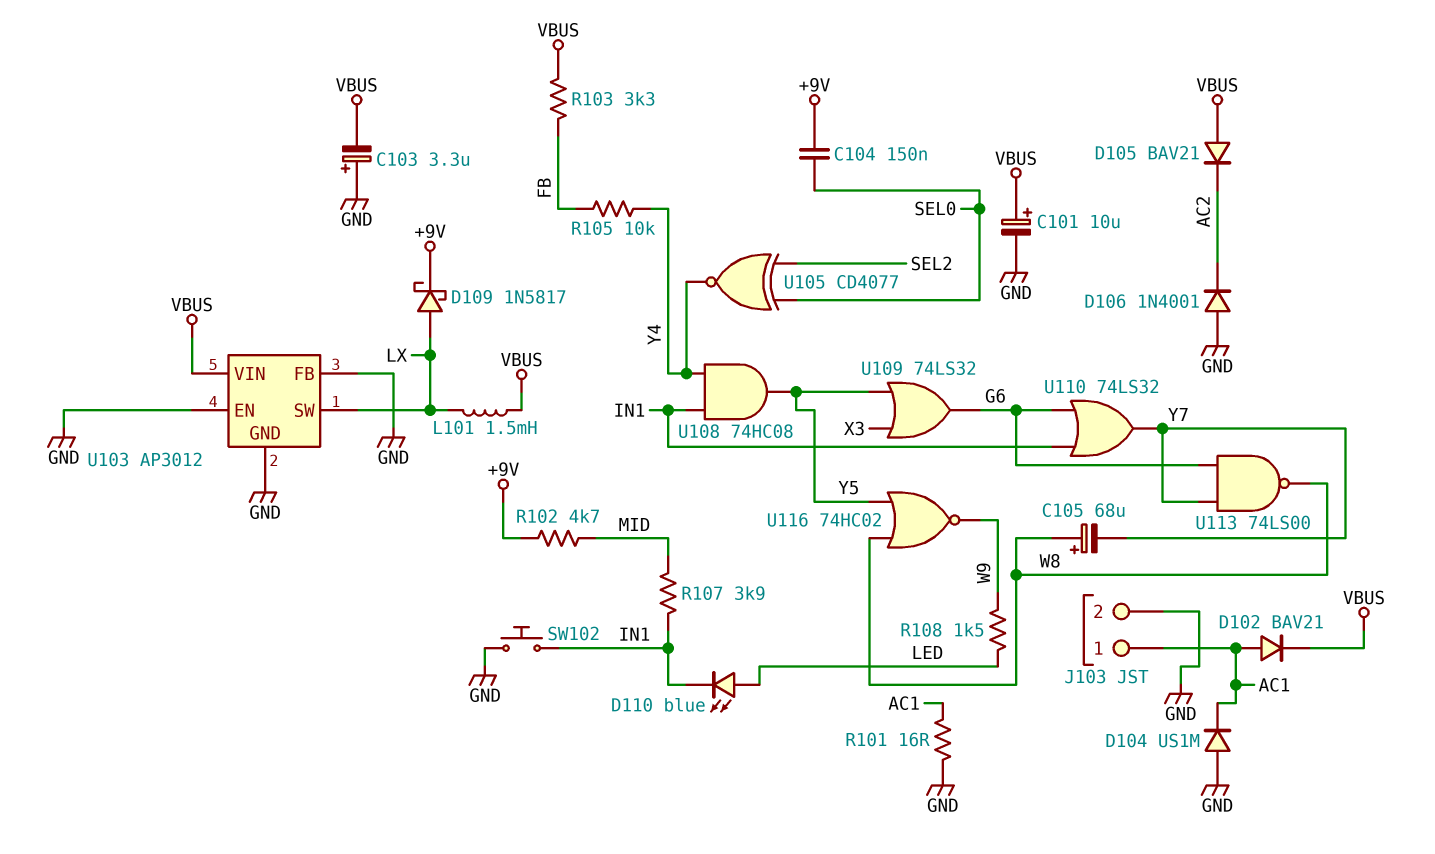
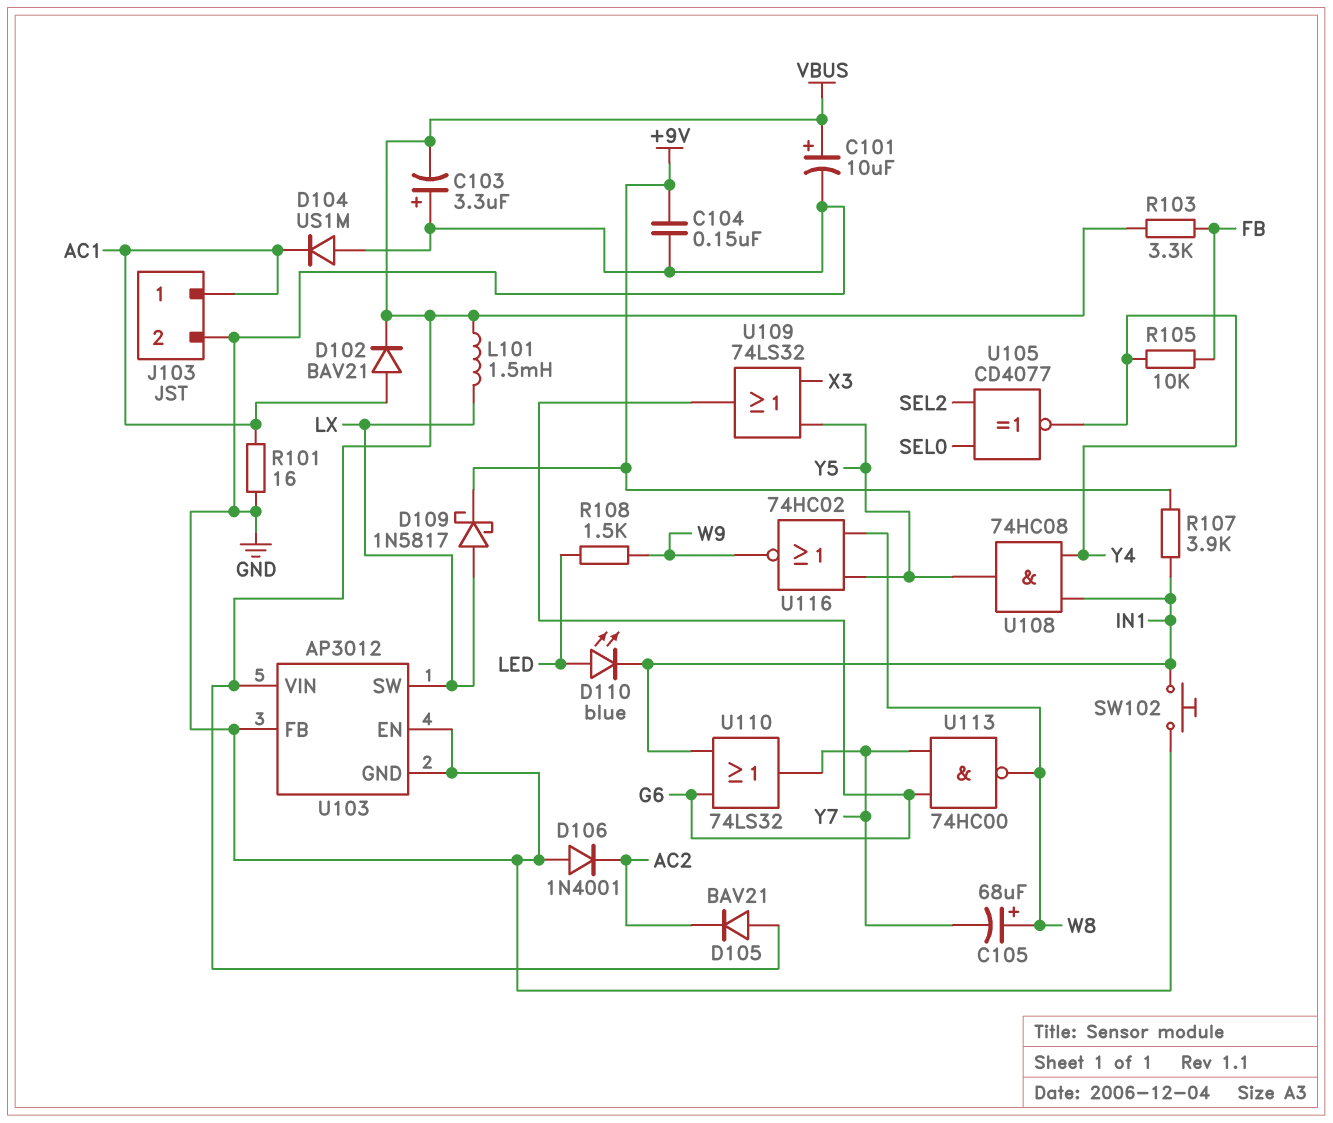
C104: 150nF (+9V, SEL0) -> 150nF (+9V, GND)
R102: 4.7k (+9V, MID) -> none
R107: 3.9k (IN1, MID) -> 3.9k (+9V, IN1)
U113: NAND 74LS00 (in G6, in Y7, out W8) -> NAND 74HC00 (in G6, in Y7, out W8)

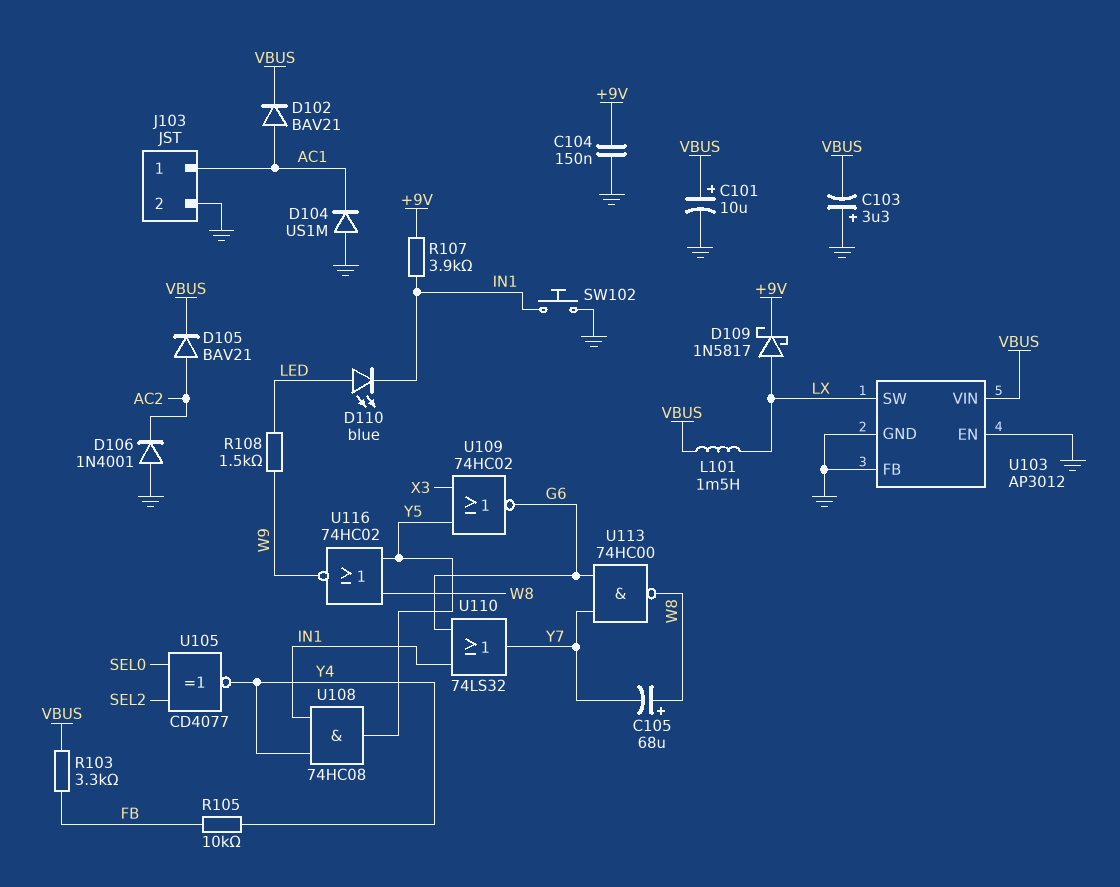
D105: diode BAV21 (A VBUS, K AC2) -> diode BAV21 (A AC2, K VBUS)
R101: 16 (AC1, GND) -> none
U109: OR 74LS32 (in X3, in Y5, out G6) -> NOR 74HC02 (in X3, in Y5, out G6)

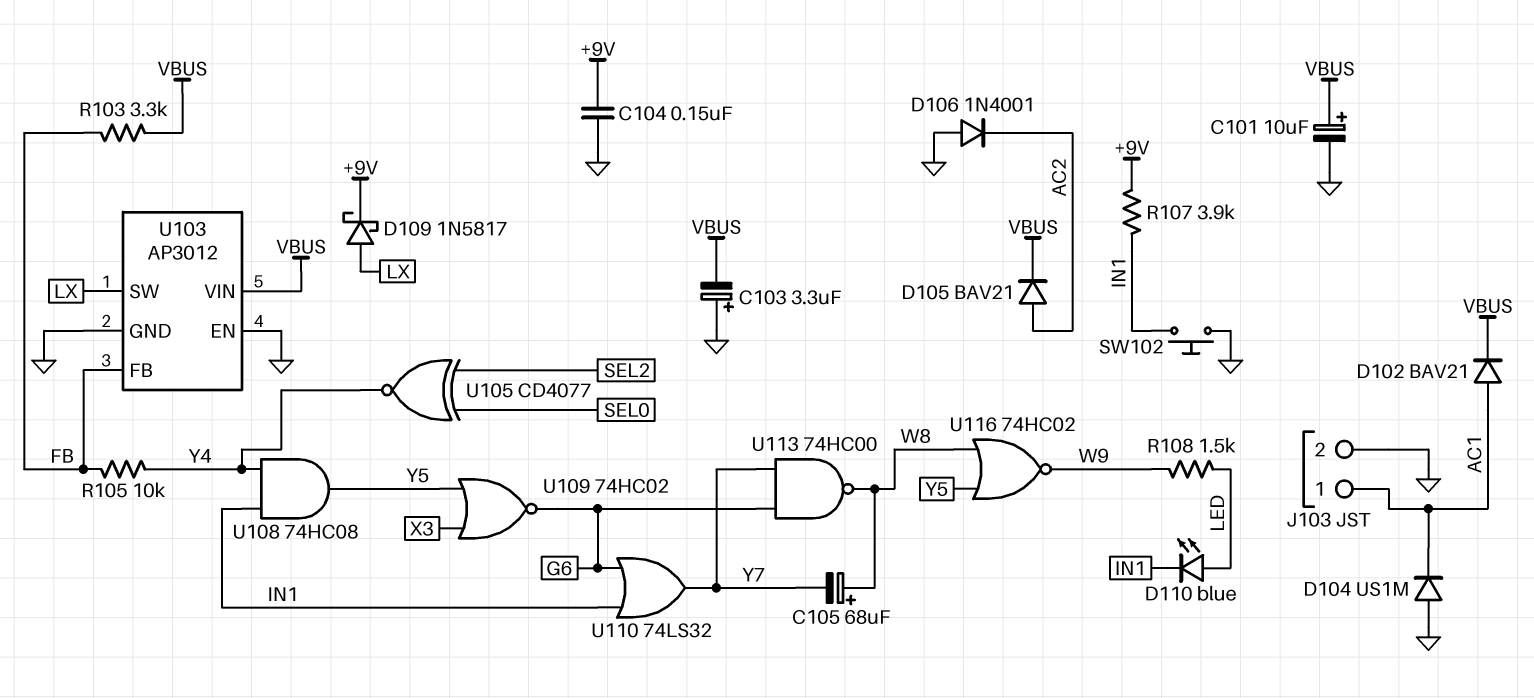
L101: 1.5mH (LX, VBUS) -> none
U103 pin FB: GND -> FB

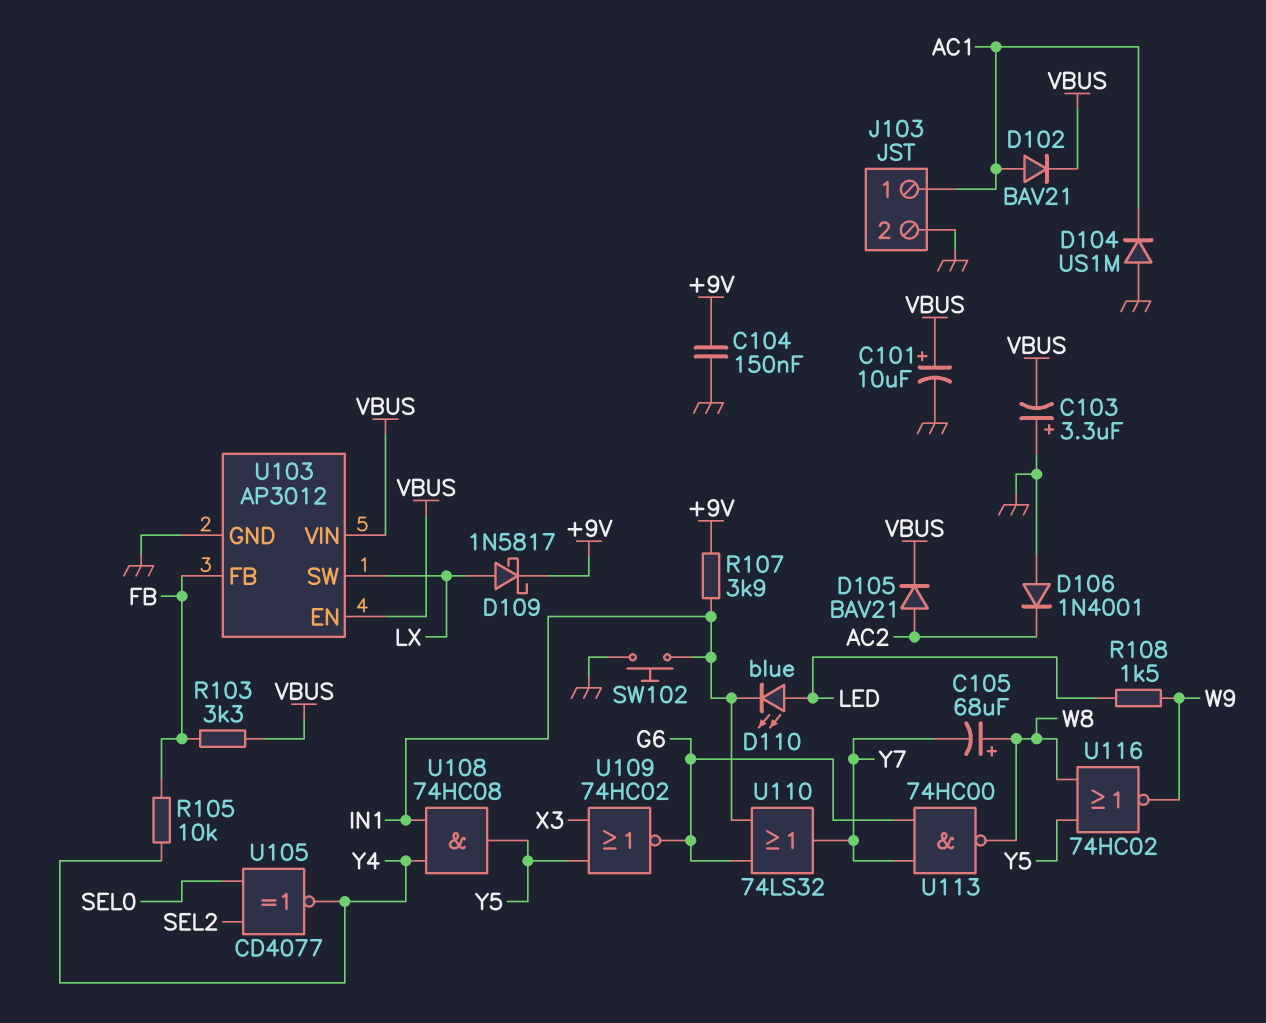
U103 pin EN: GND -> VBUS

